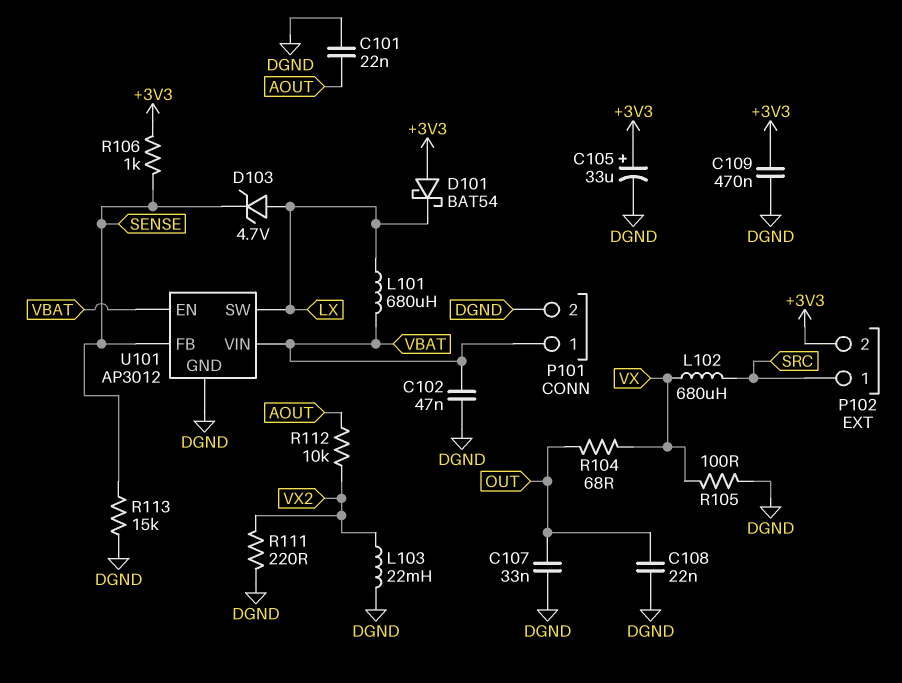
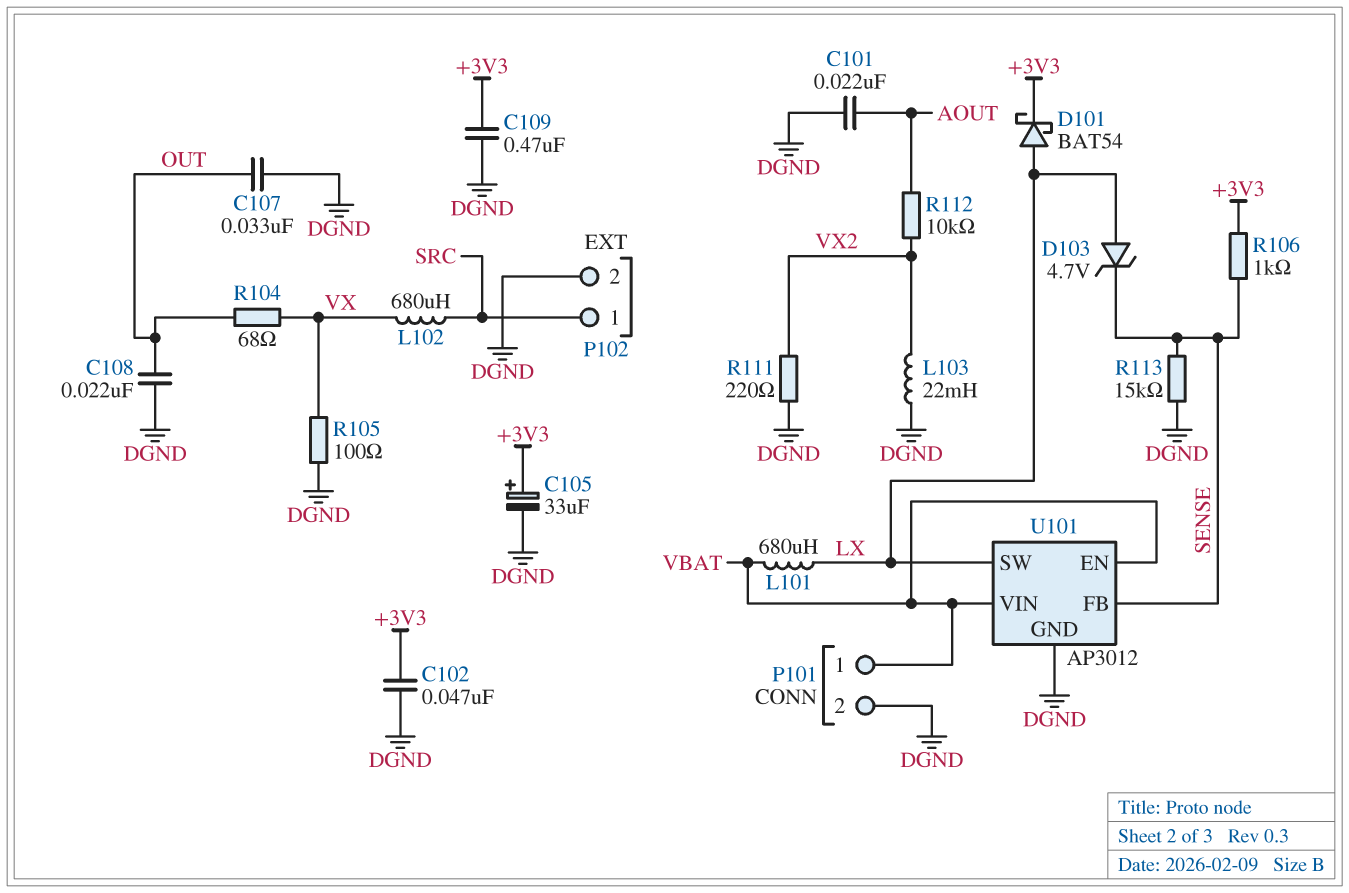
C102: 47nF (DGND, VBAT) -> 47nF (+3V3, DGND)
D101: schottky BAT54 (A +3V3, K LX) -> schottky BAT54 (A LX, K +3V3)
P102 pin 2: +3V3 -> DGND

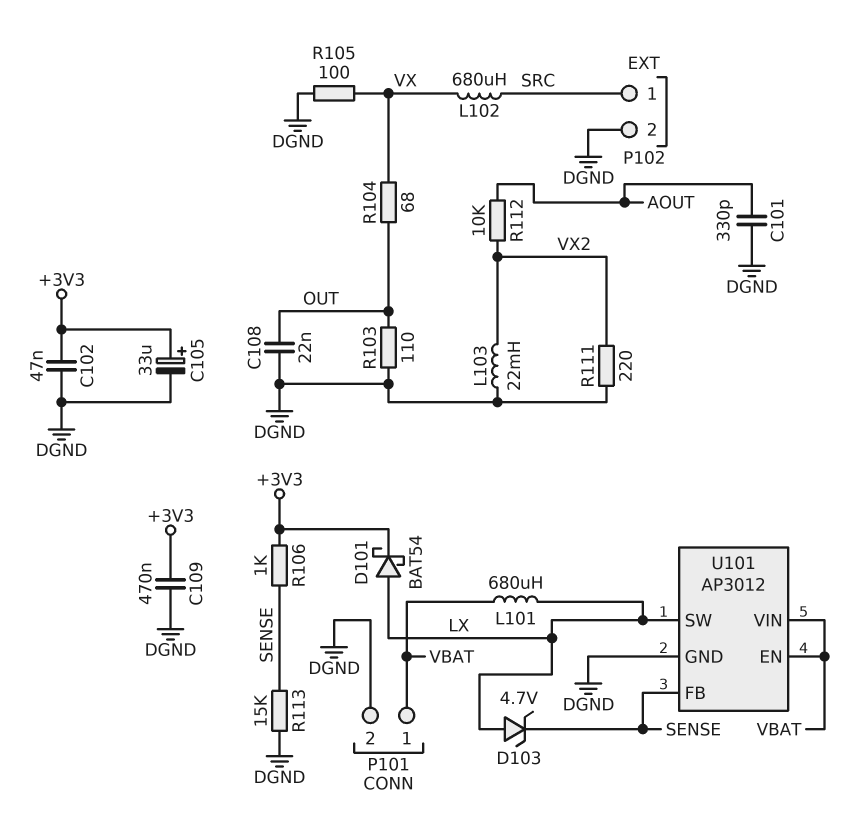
C101: 22nF (AOUT, DGND) -> 330pF (AOUT, DGND)
C107: 33nF (DGND, OUT) -> none
R103: none -> 110 (DGND, OUT)

